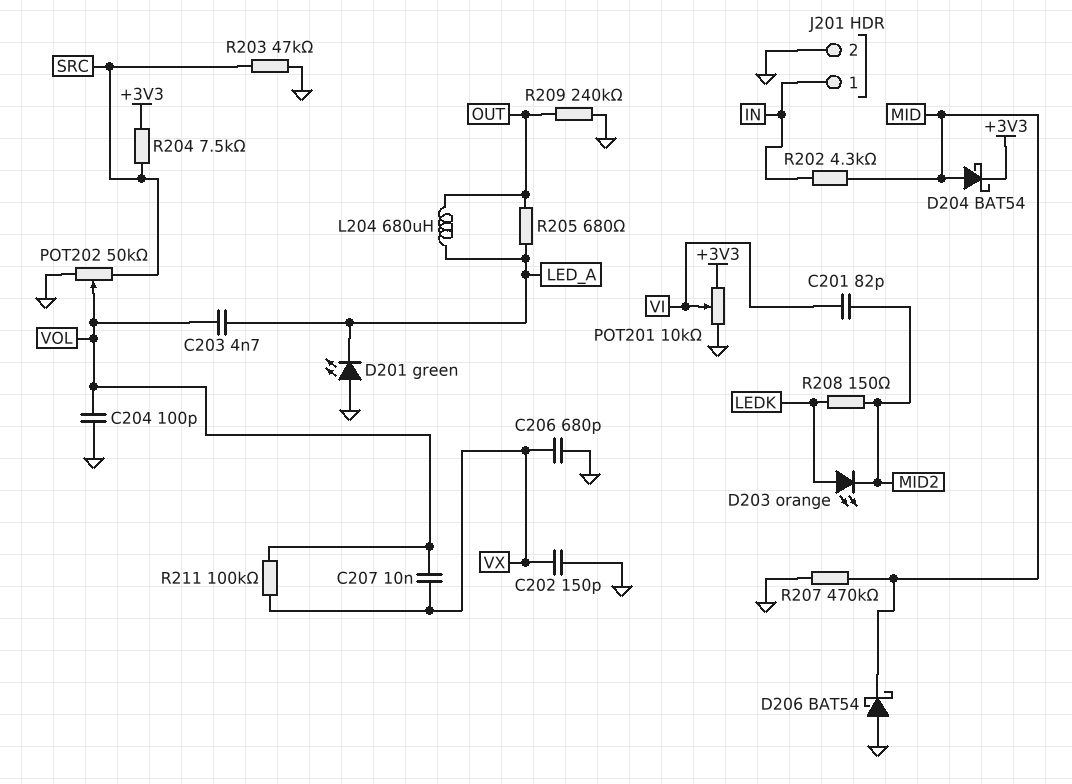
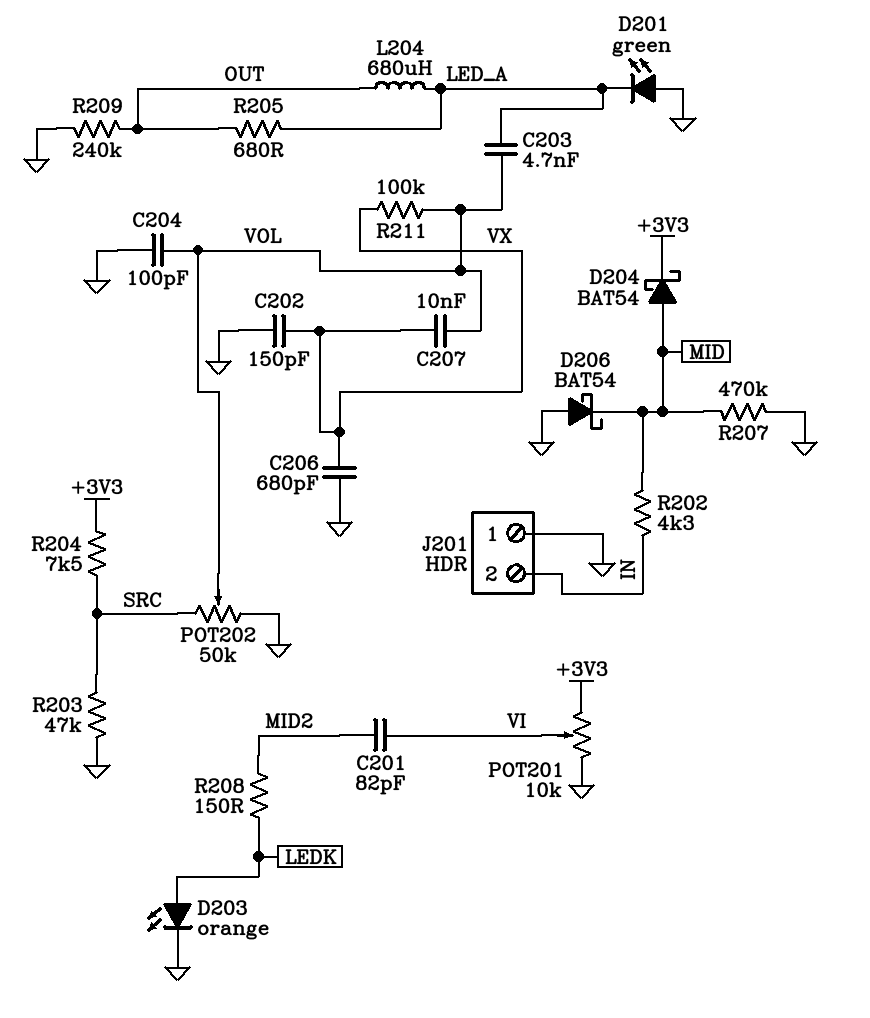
D203: LED orange (A LEDK, K MID2) -> LED orange (A LEDK, K GND)
J201 pin 1: IN -> GND
J201 pin 2: GND -> IN

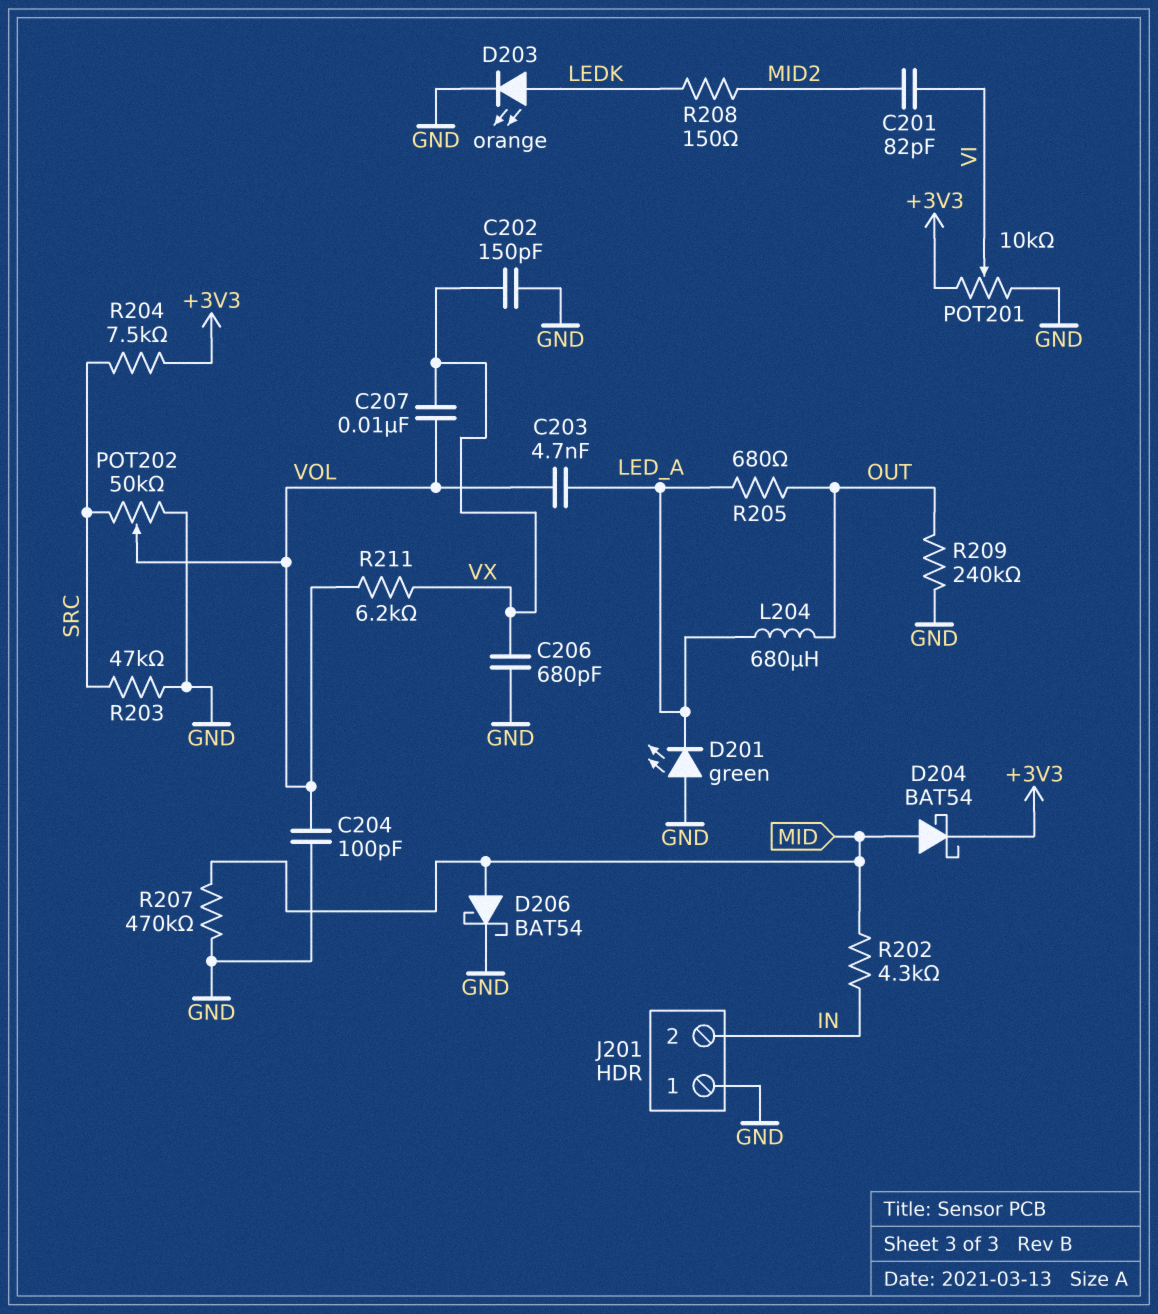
D206: schottky BAT54 (A GND, K MID) -> schottky BAT54 (A MID, K GND)
R211: 100k (VOL, VX) -> 6.2k (VOL, VX)

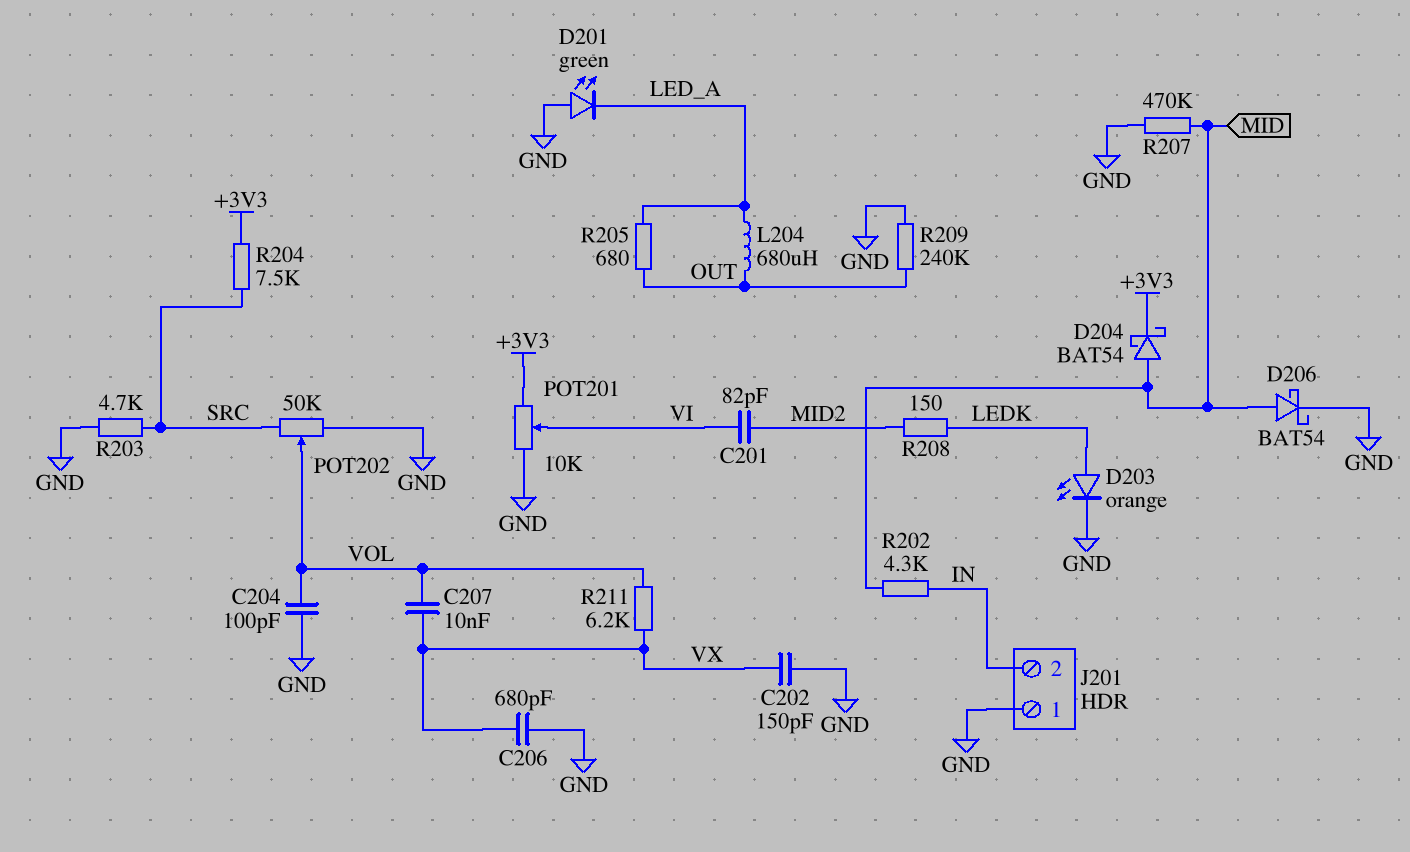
C203: 4.7nF (LED_A, VOL) -> none
R203: 47k (GND, SRC) -> 4.7k (GND, SRC)

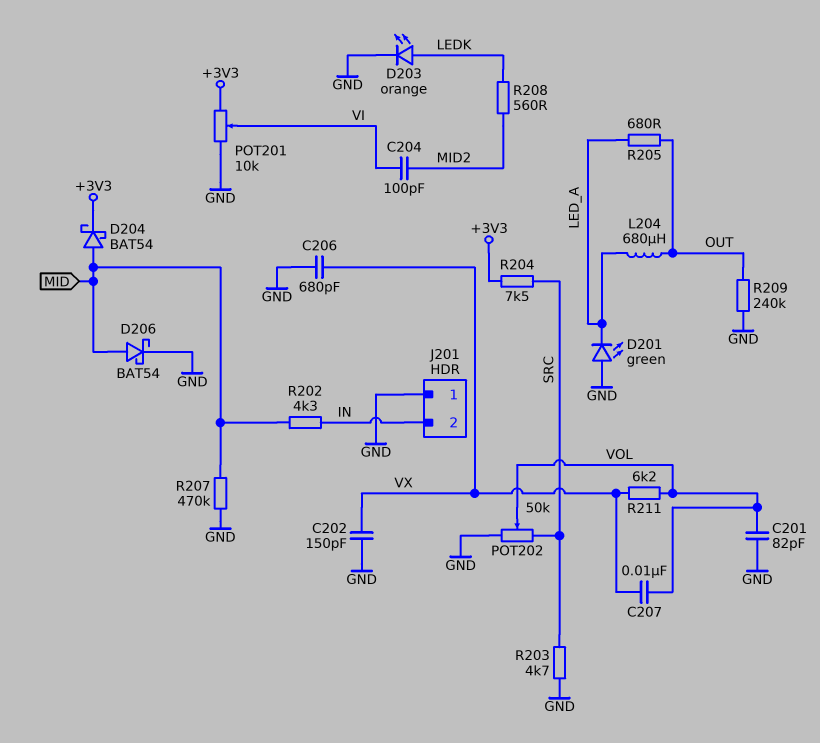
C201: 82pF (MID2, VI) -> 82pF (GND, VOL)
C204: 100pF (GND, VOL) -> 100pF (MID2, VI)
R208: 150 (LEDK, MID2) -> 560 (LEDK, MID2)

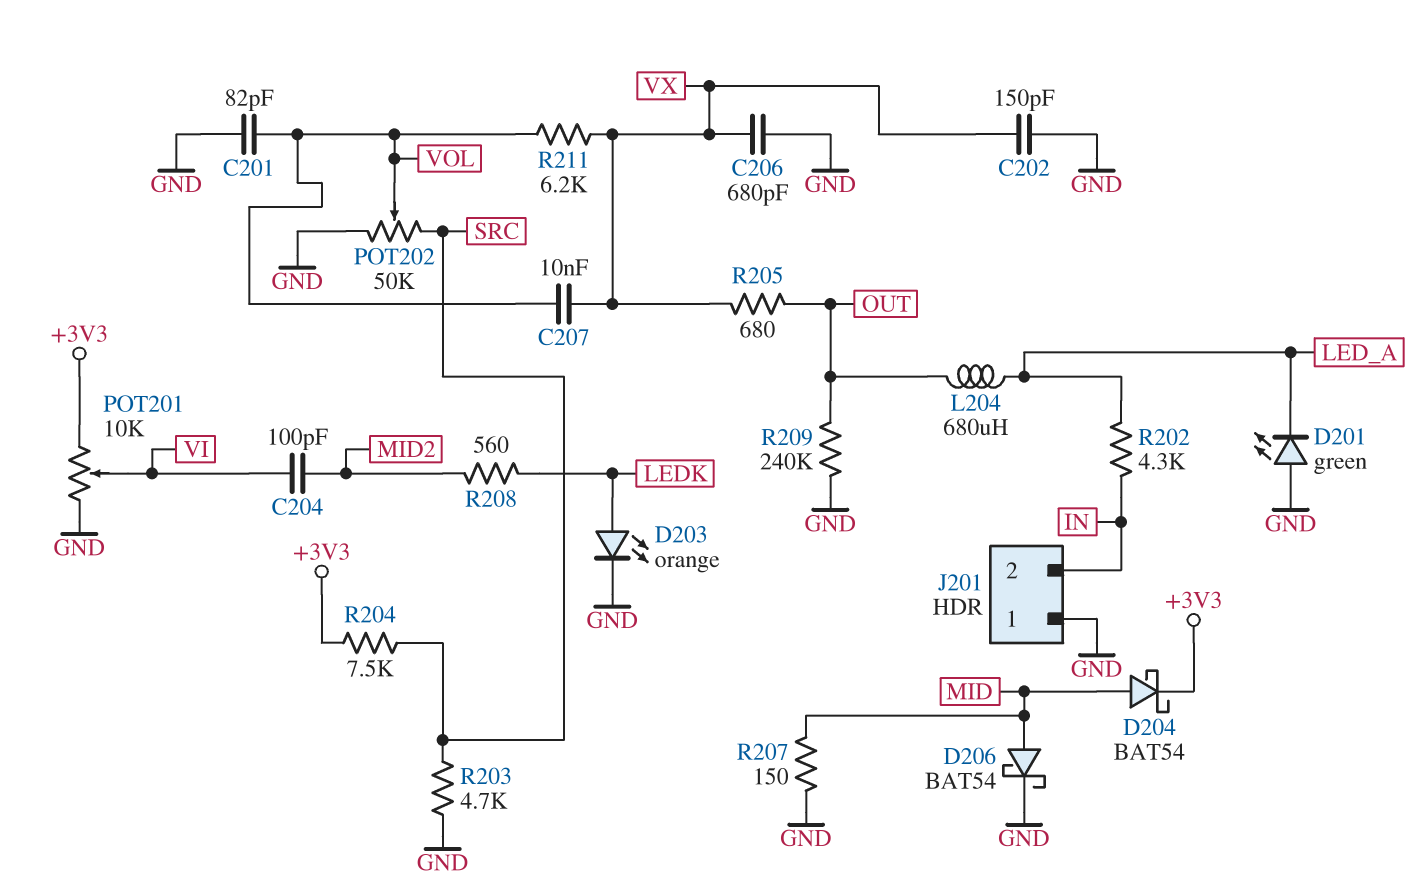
R202: 4.3k (IN, MID) -> 4.3k (IN, LED_A)
R205: 680 (LED_A, OUT) -> 680 (OUT, VX)
R207: 470k (GND, MID) -> 150 (GND, MID)

